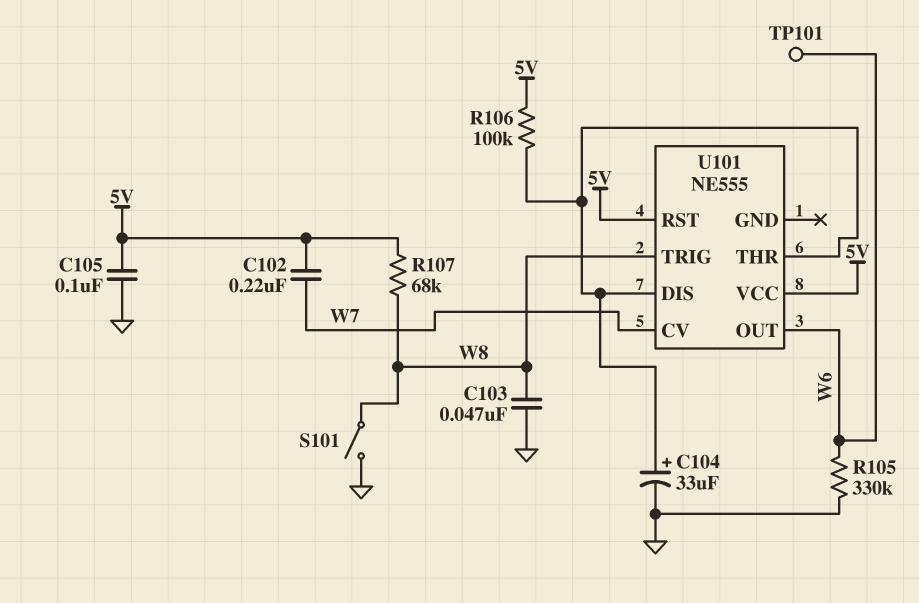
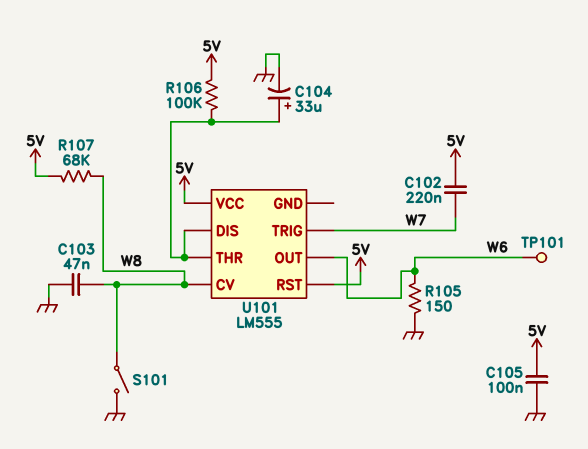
R105: 330k (GND, W6) -> 150 (GND, W6)
U101: NE555 -> LM555
U101 pin CV: W7 -> W8
U101 pin TRIG: W8 -> W7

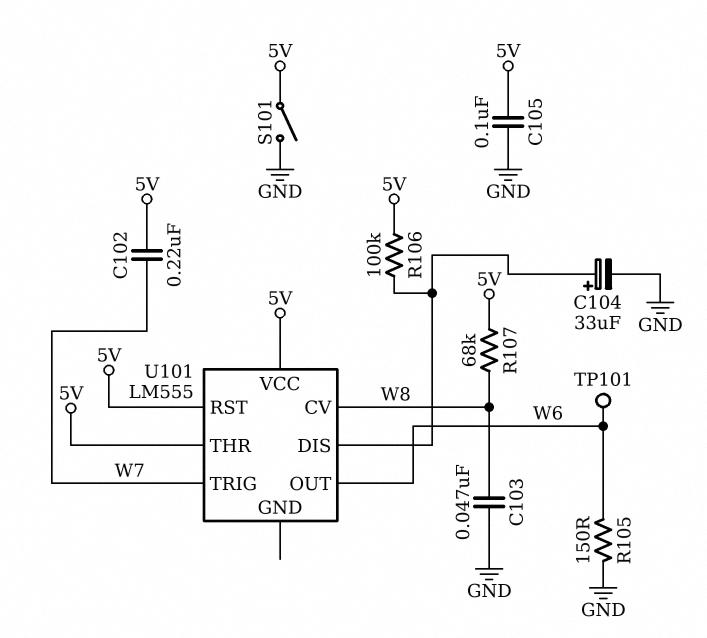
S101: switch (GND, W8) -> switch (5V, GND)
U101 pin THR: U101/DIS -> 5V

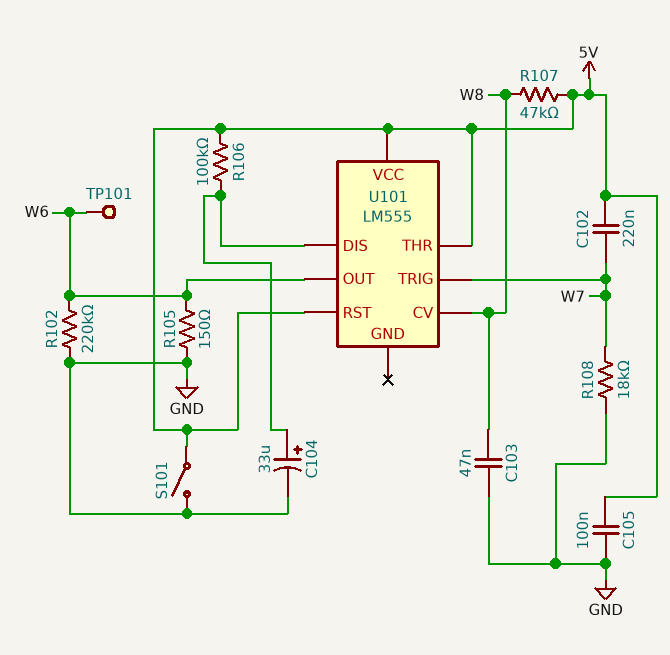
R102: none -> 220k (GND, W6)
R107: 68k (5V, W8) -> 47k (5V, W8)
R108: none -> 18k (GND, W7)

